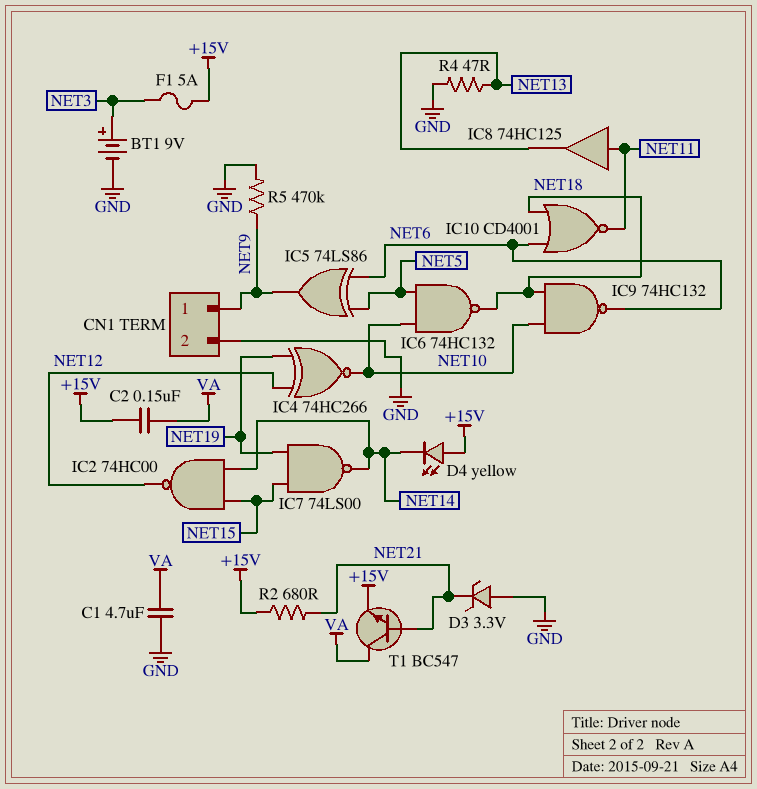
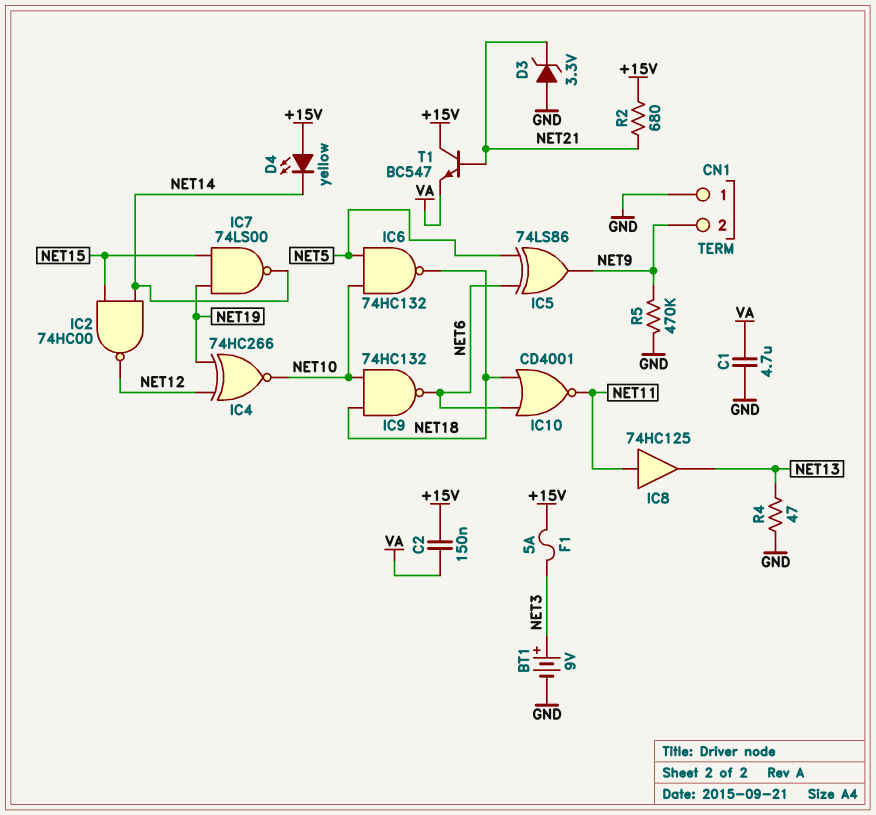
CN1 pin 1: NET9 -> GND
CN1 pin 2: GND -> NET9
T1: NPN BC547 (B NET21, C VA, E +15V) -> NPN BC547 (B NET21, C +15V, E VA)

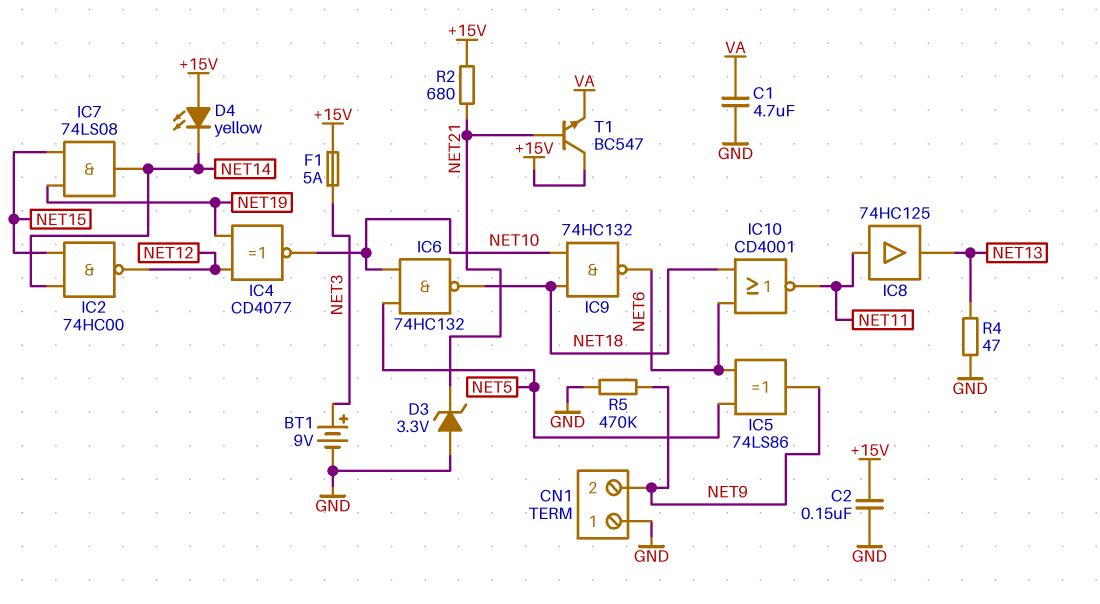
C2: 150nF (+15V, VA) -> 150nF (+15V, GND)
IC4: XNOR 74HC266 (in NET12, in NET19, out NET10) -> XNOR CD4077 (in NET12, in NET19, out NET10)
IC7: NAND 74LS00 (in NET15, in NET19, out NET14) -> AND 74LS08 (in NET15, in NET19, out NET14)

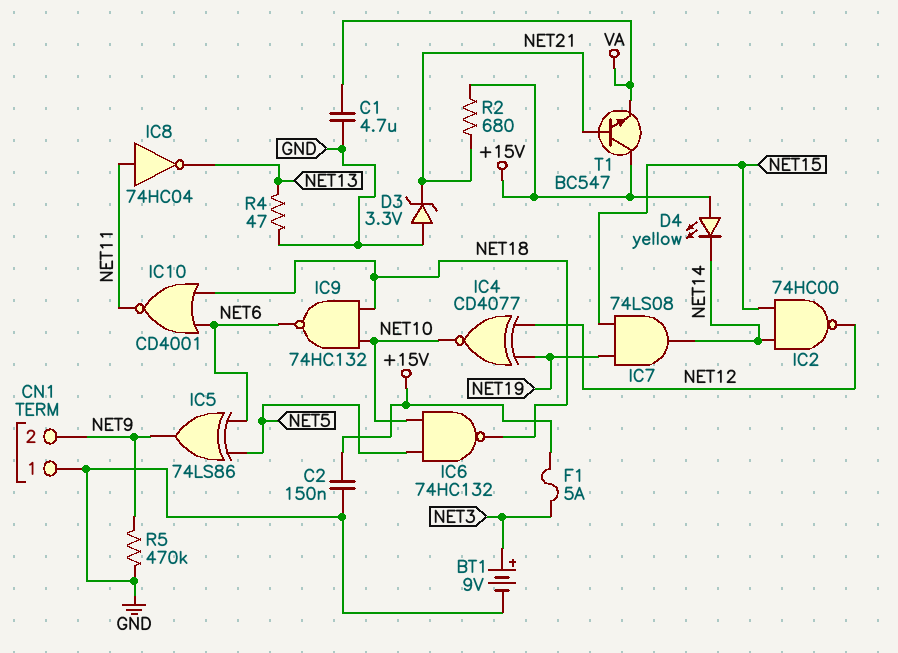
IC8: buffer 74HC125 (in NET11, out NET13) -> NOT 74HC04 (in NET11, out NET13)

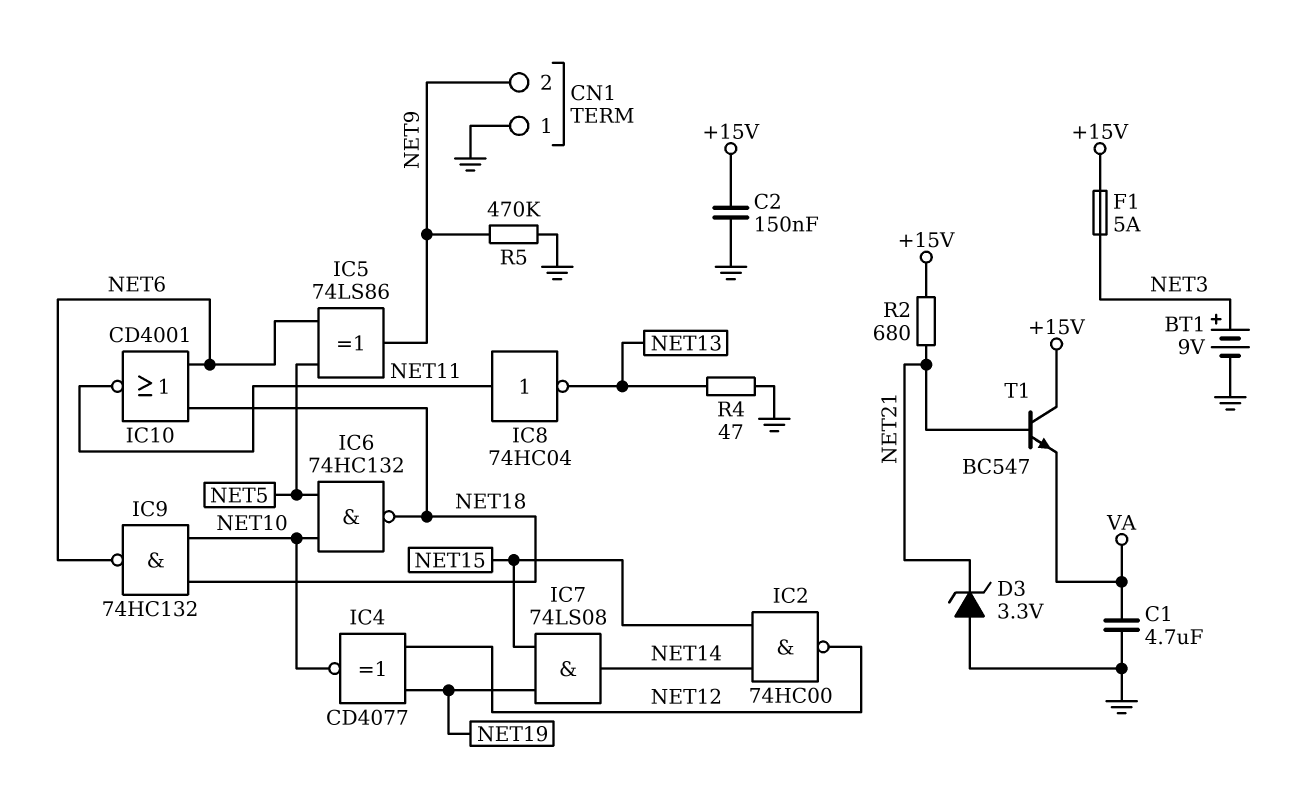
D4: LED yellow (A +15V, K NET14) -> none

